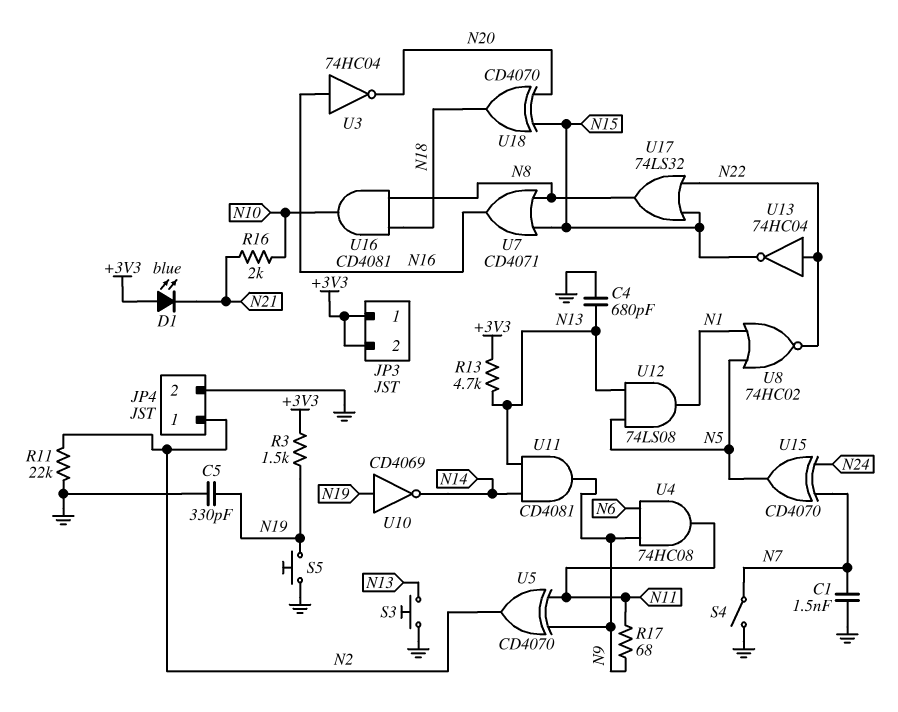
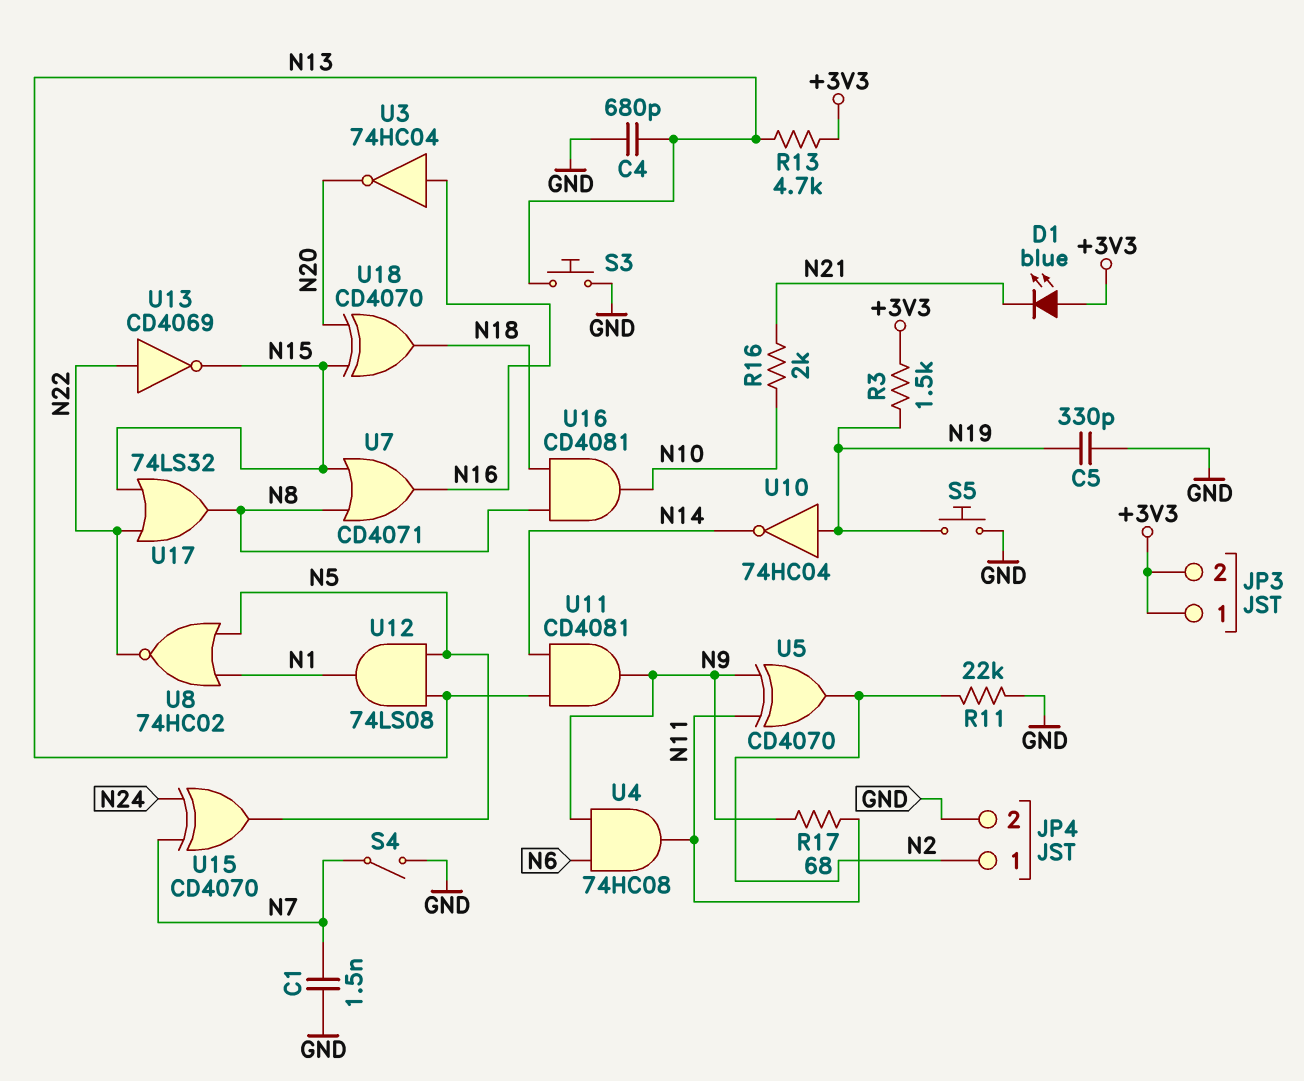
U10: NOT CD4069 (in N19, out N14) -> NOT 74HC04 (in N19, out N14)
U13: NOT 74HC04 (in N22, out N15) -> NOT CD4069 (in N22, out N15)

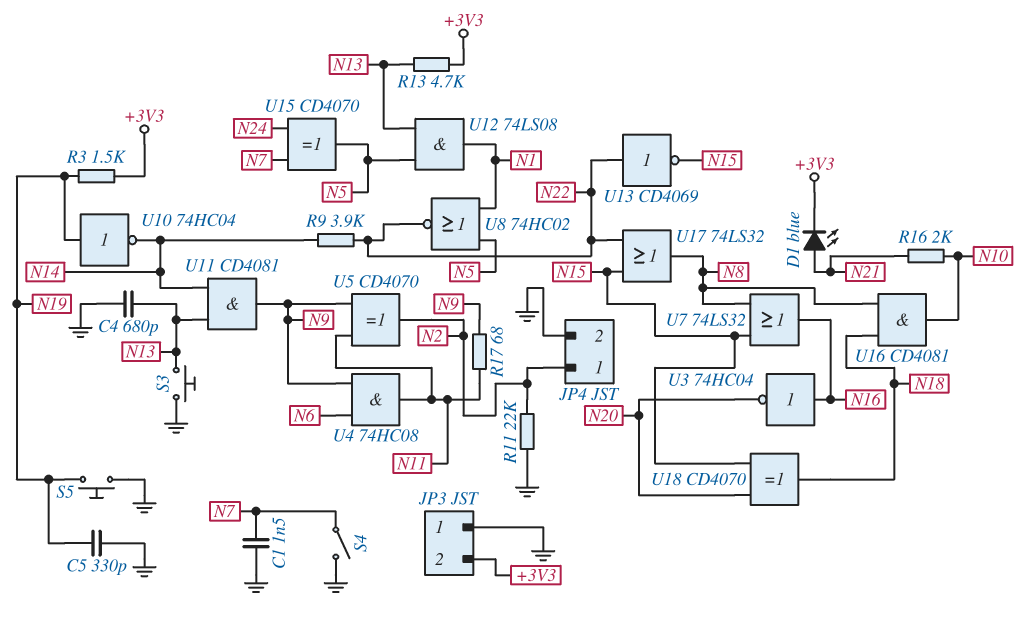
D1: LED blue (A +3V3, K N21) -> LED blue (A N21, K +3V3)
JP3 pin 1: +3V3 -> GND
R9: none -> 3.9k (N14, N22)
U7: OR CD4071 (in N8, in N15, out N16) -> OR 74LS32 (in N8, in N15, out N16)

